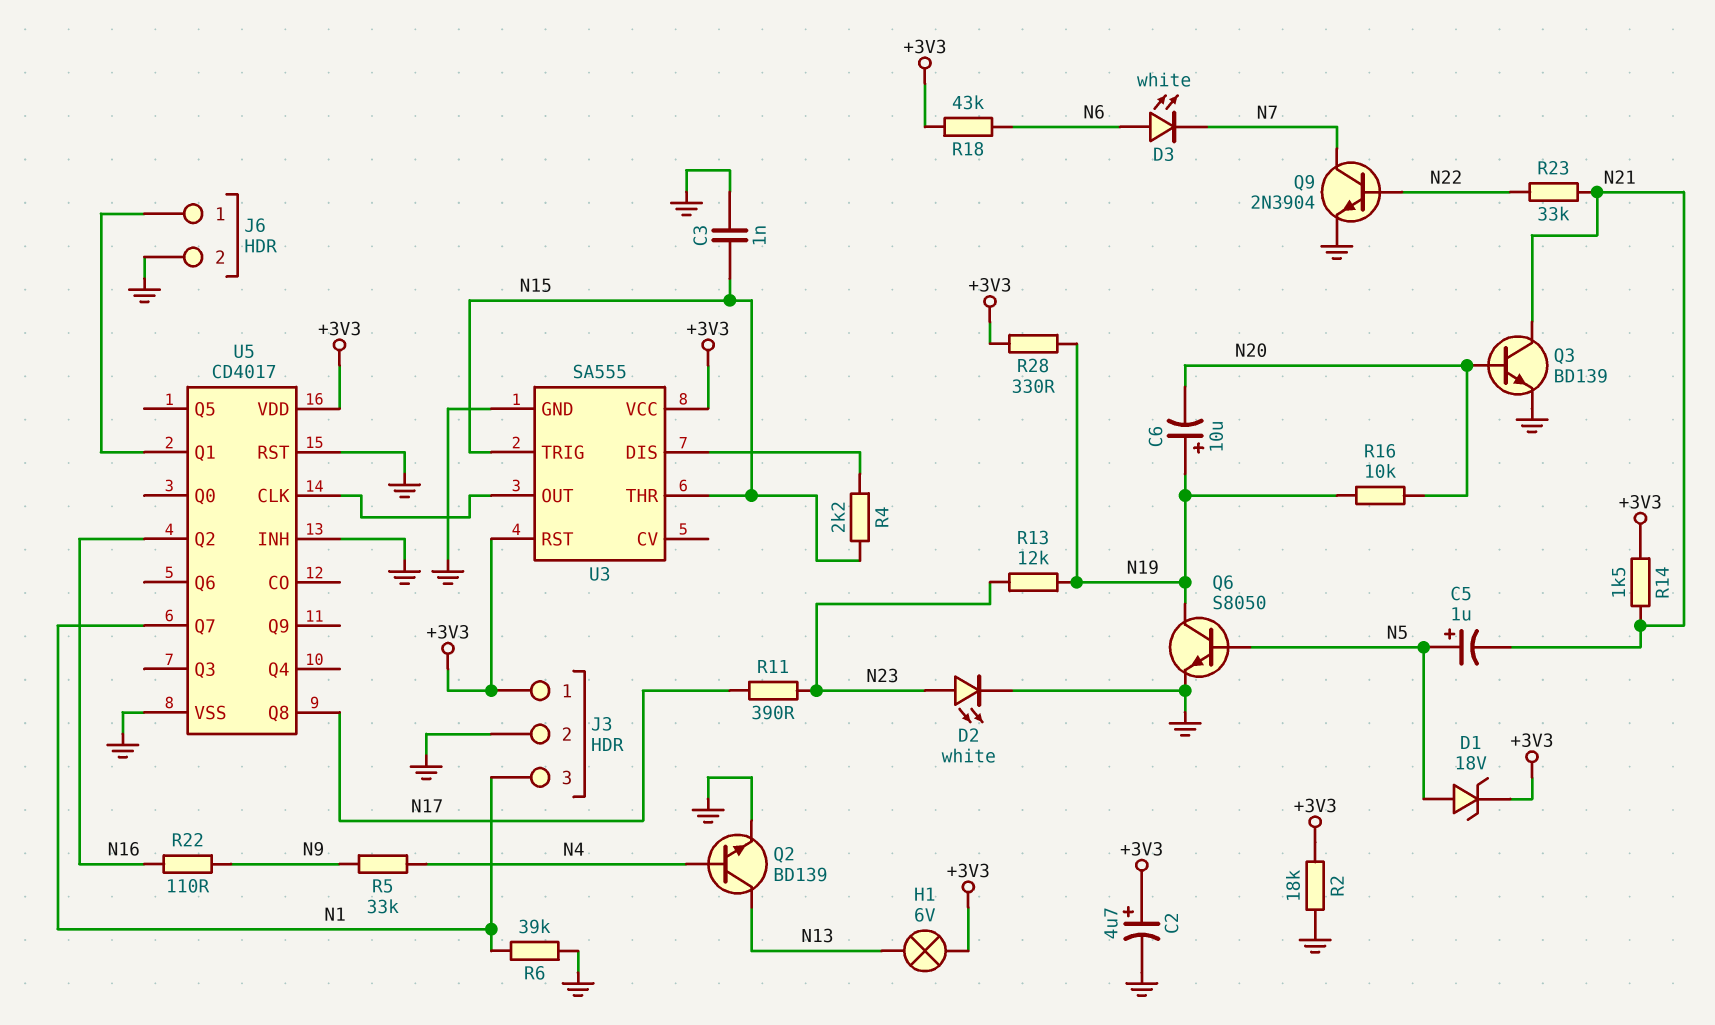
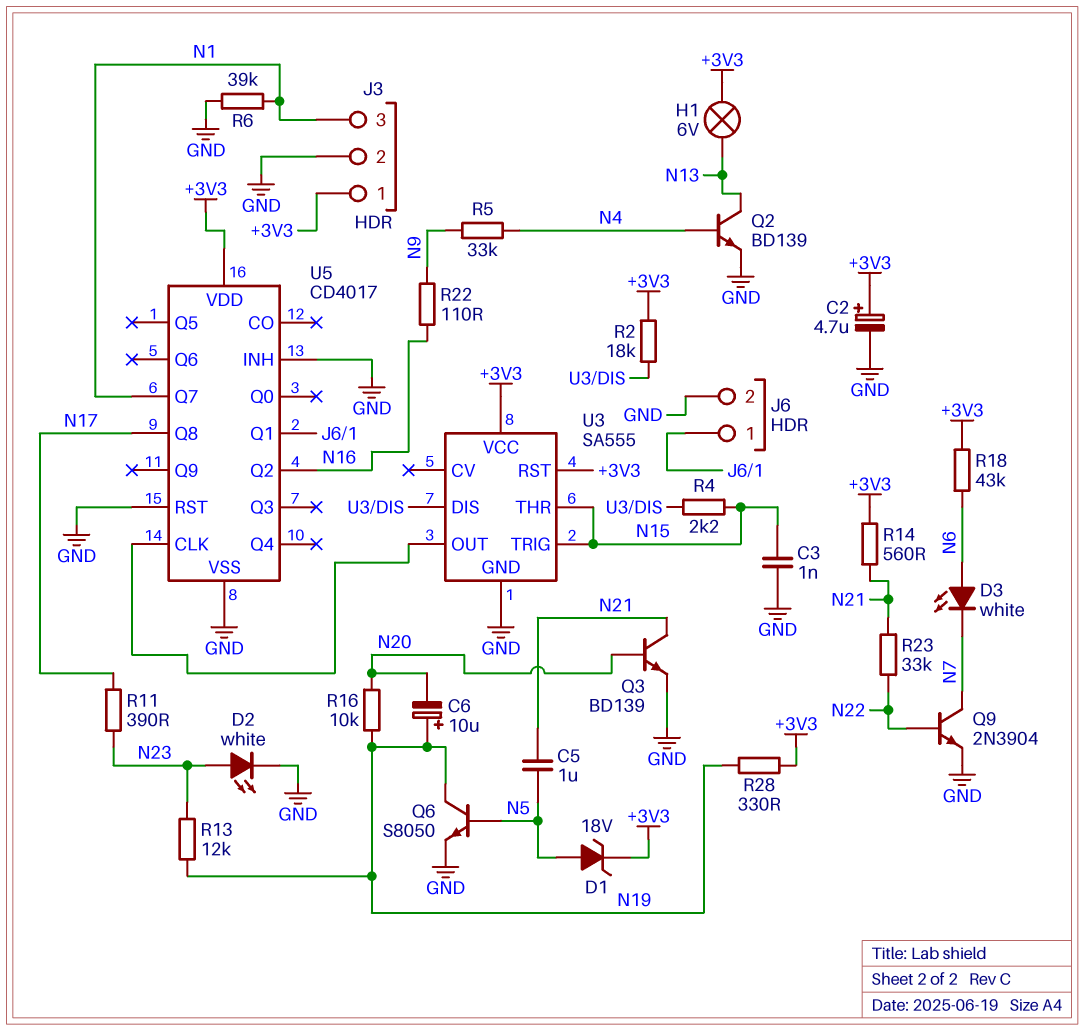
C5: 1uF (plus N5, minus N21) -> 1uF (N5, N21)
R2: 18k (+3V3, GND) -> 18k (+3V3, U3/DIS)
R14: 1.5k (+3V3, N21) -> 560 (+3V3, N21)

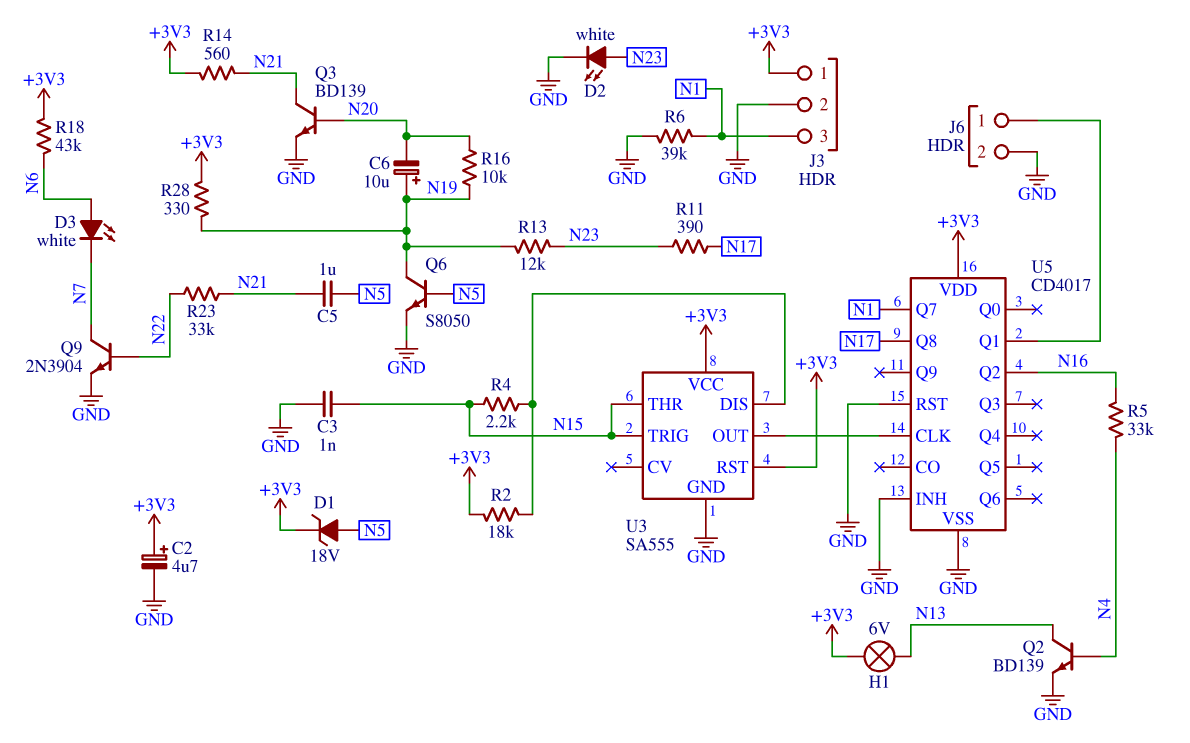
R5: 33k (N4, N9) -> 33k (N4, N16)
R22: 110 (N9, N16) -> none

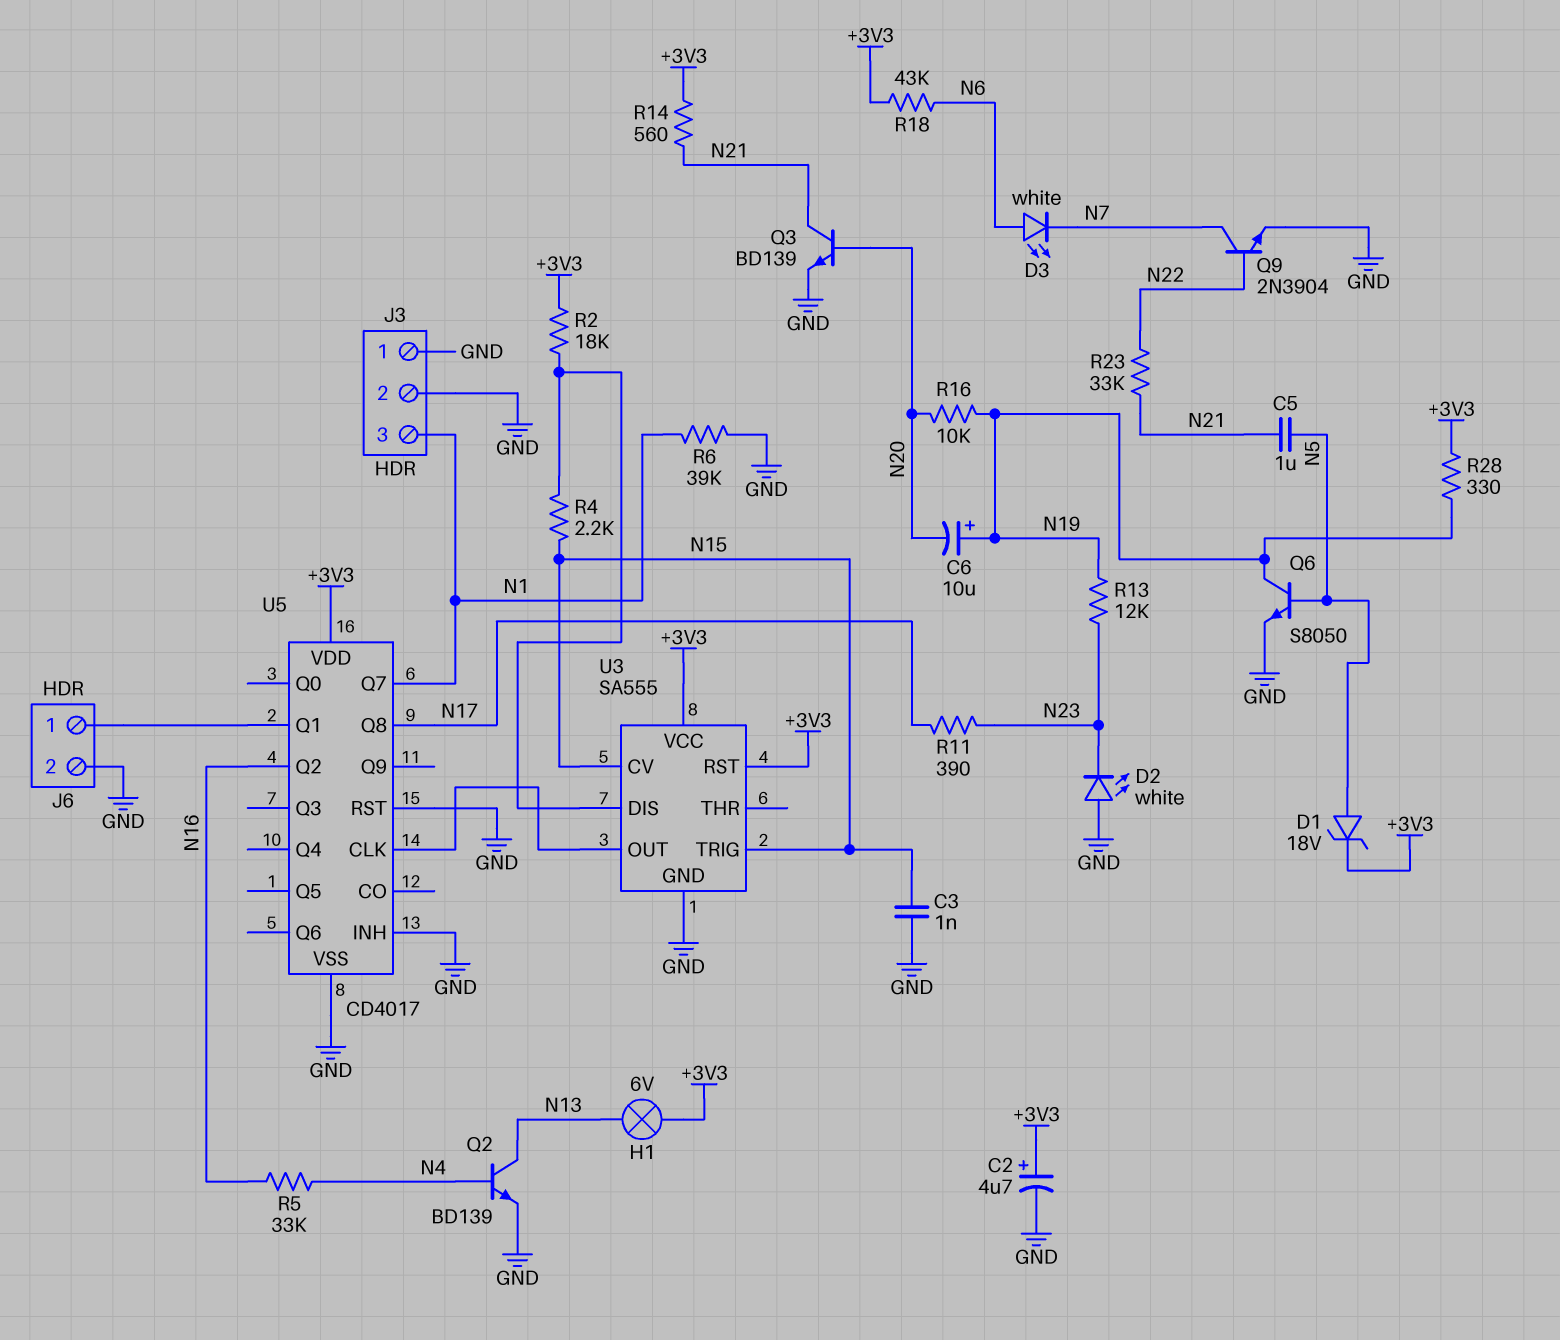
D2: LED white (A N23, K GND) -> LED white (A GND, K N23)
J3 pin 1: +3V3 -> GND
U3 pin CV: none -> N15
U3 pin THR: N15 -> none

